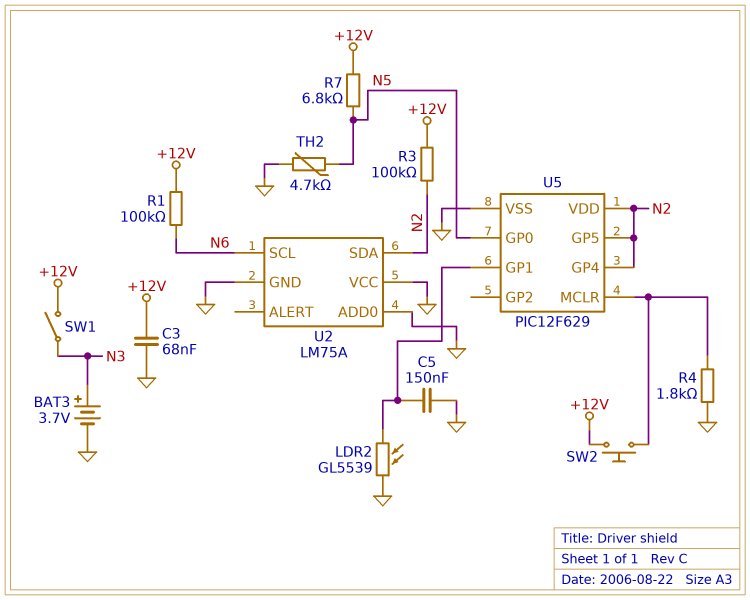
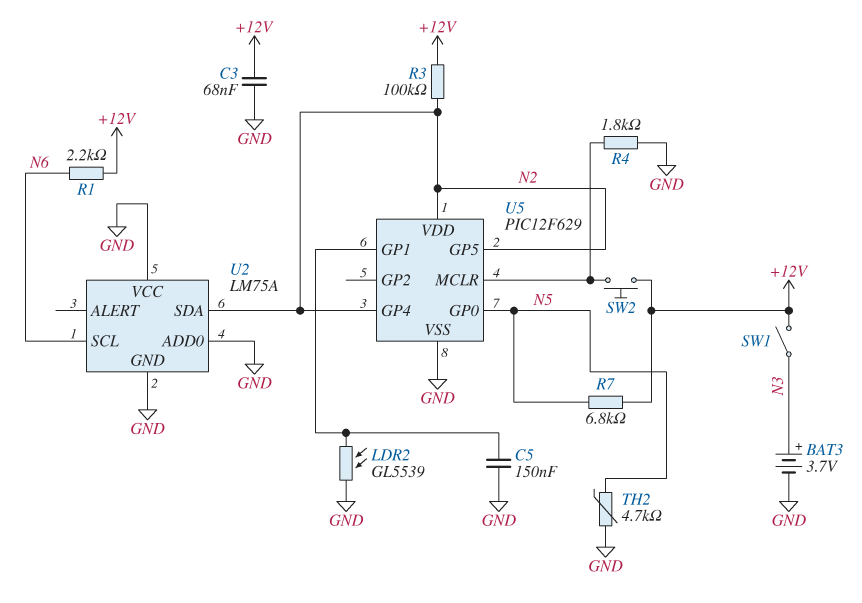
R1: 100k (+12V, N6) -> 2.2k (+12V, N6)

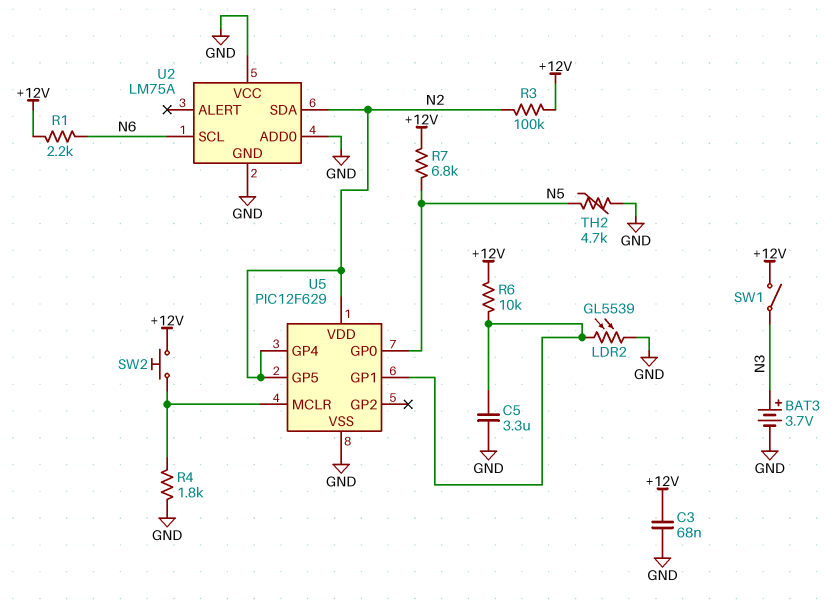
C5: 150nF (GND, U5/GP1) -> 3.3uF (GND, U5/GP1)
R6: none -> 10k (+12V, U5/GP1)

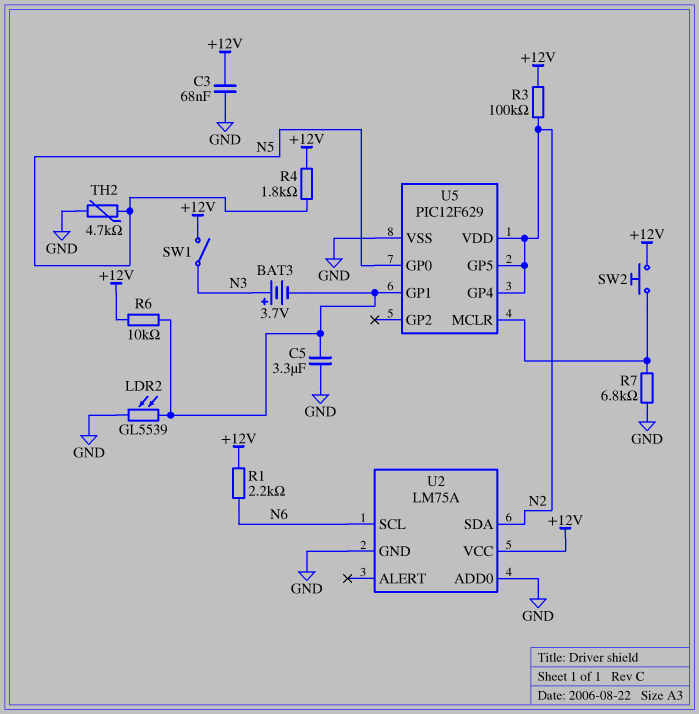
BAT3: 3.7V (plus N3, minus GND) -> 3.7V (plus N3, minus U5/GP1)
R4: 1.8k (GND, U5/MCLR) -> 1.8k (+12V, N5)
R7: 6.8k (+12V, N5) -> 6.8k (GND, U5/MCLR)
U2 pin VCC: GND -> +12V

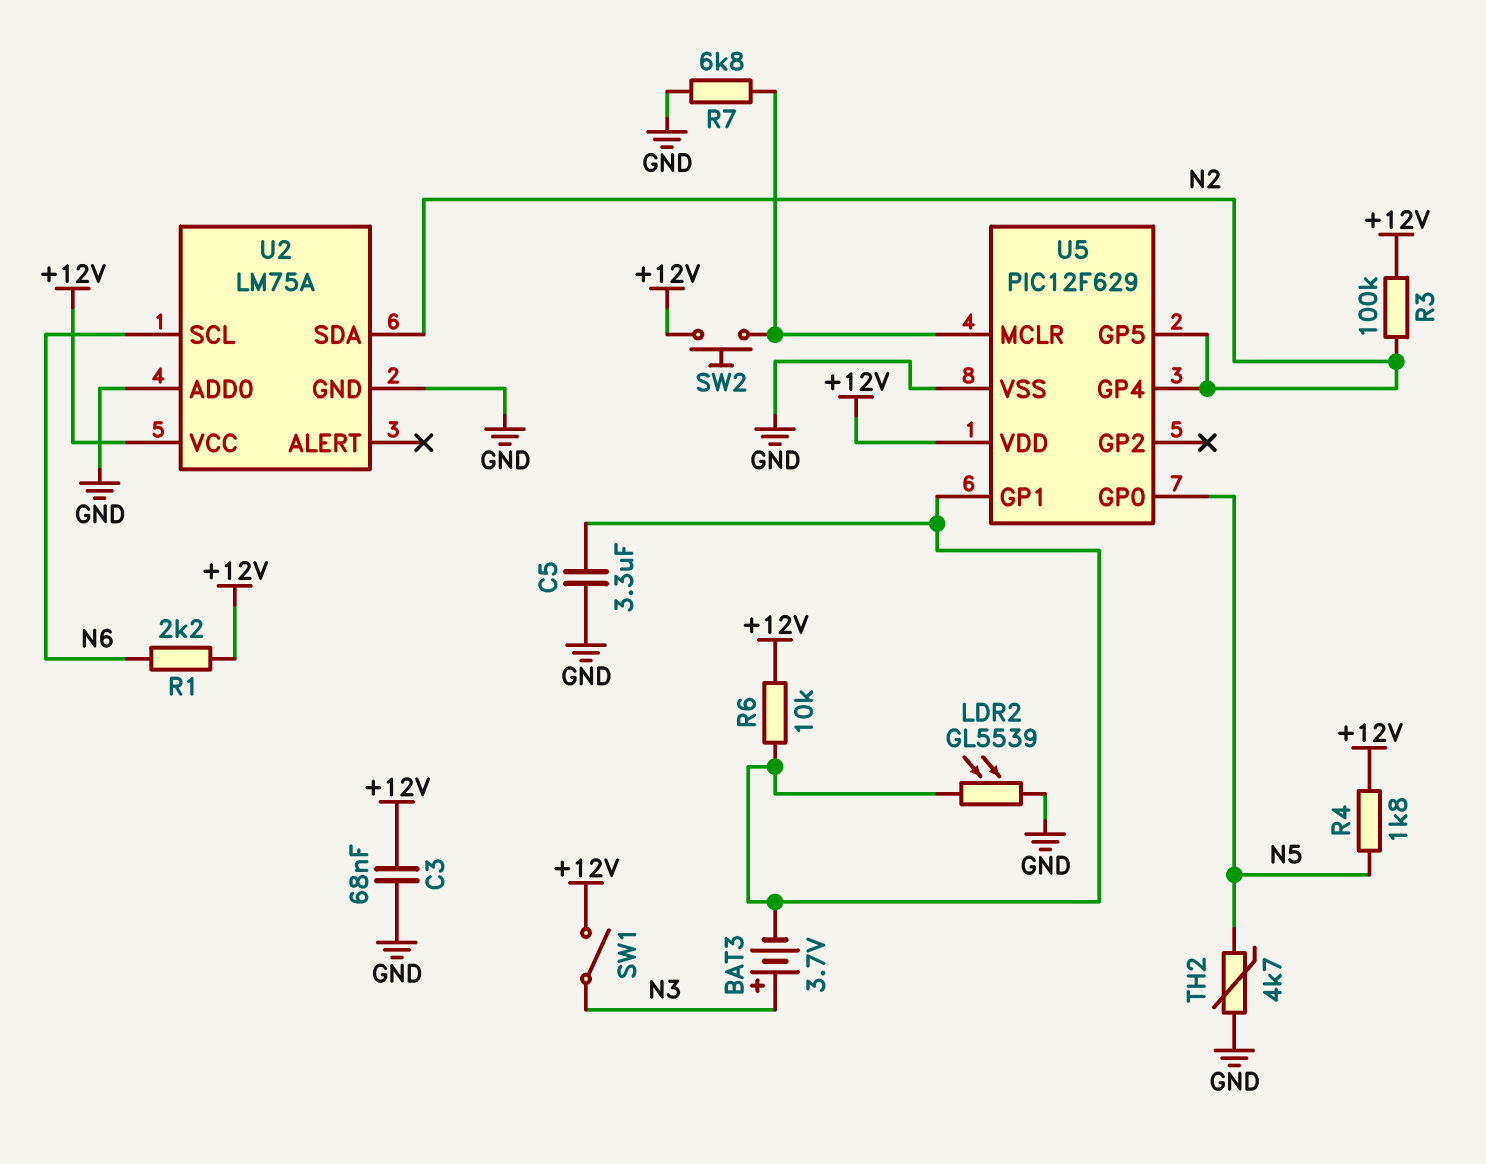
U5 pin VDD: N2 -> +12V

